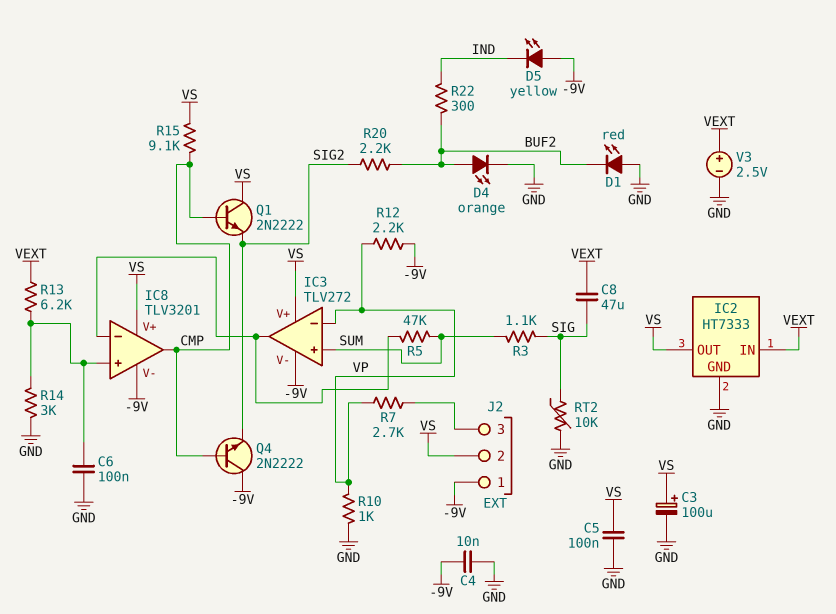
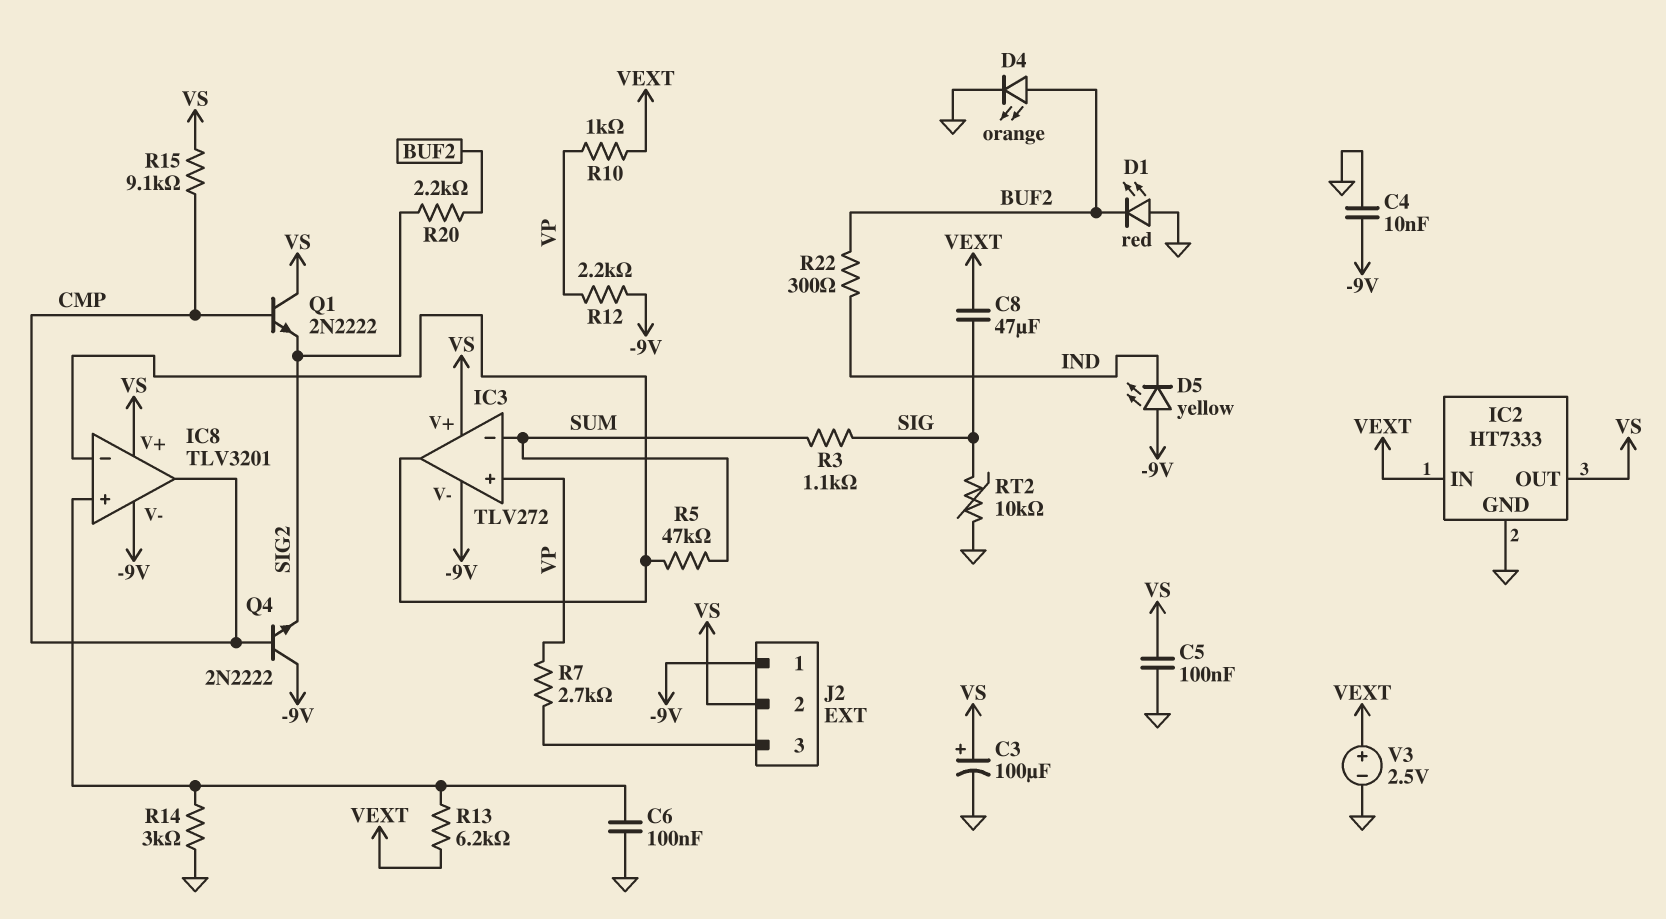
IC3 pin in+: SUM -> VP
IC3 pin in-: VP -> SUM
R10: 1k (GND, VP) -> 1k (VEXT, VP)

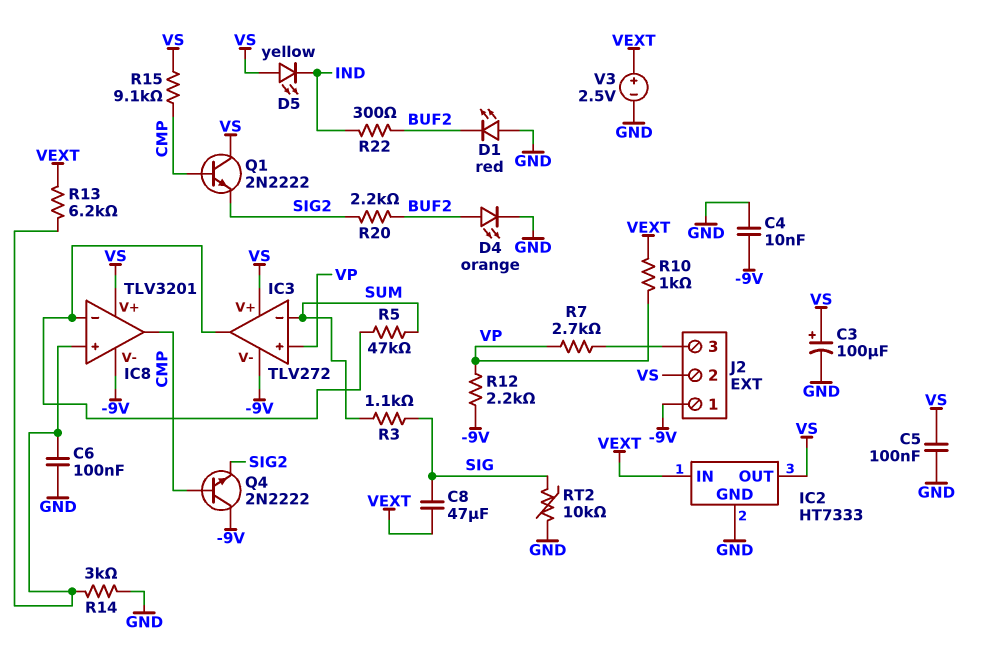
D5: LED yellow (A -9V, K IND) -> LED yellow (A VS, K IND)

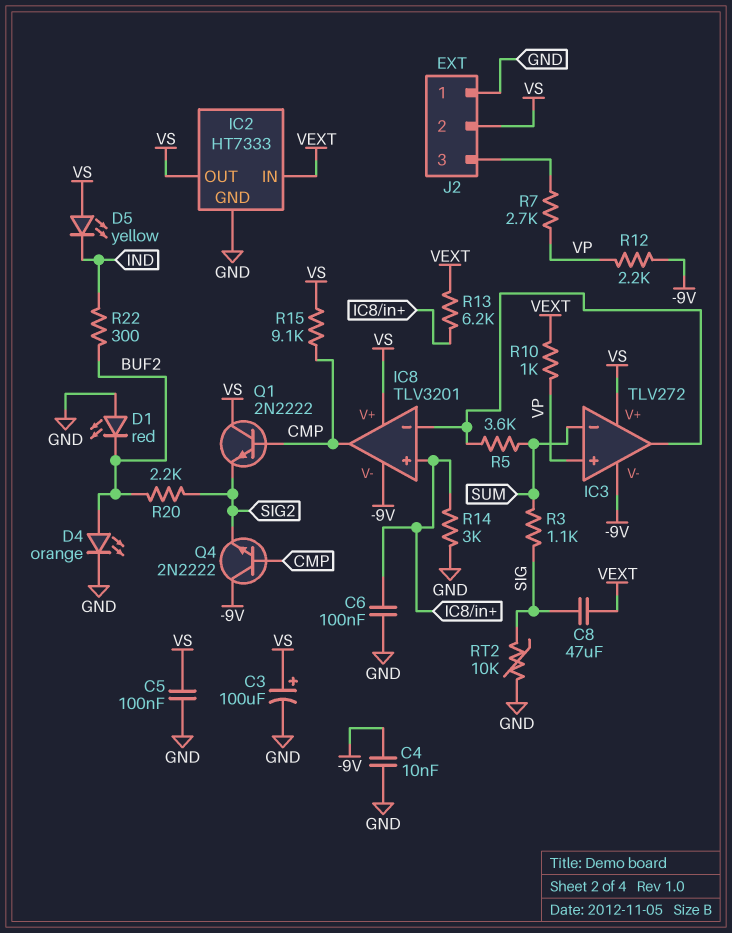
J2 pin 1: -9V -> GND
R5: 47k (IC3/out, SUM) -> 3.6k (IC3/out, SUM)
V3: 2.5V (plus VEXT, minus GND) -> none

